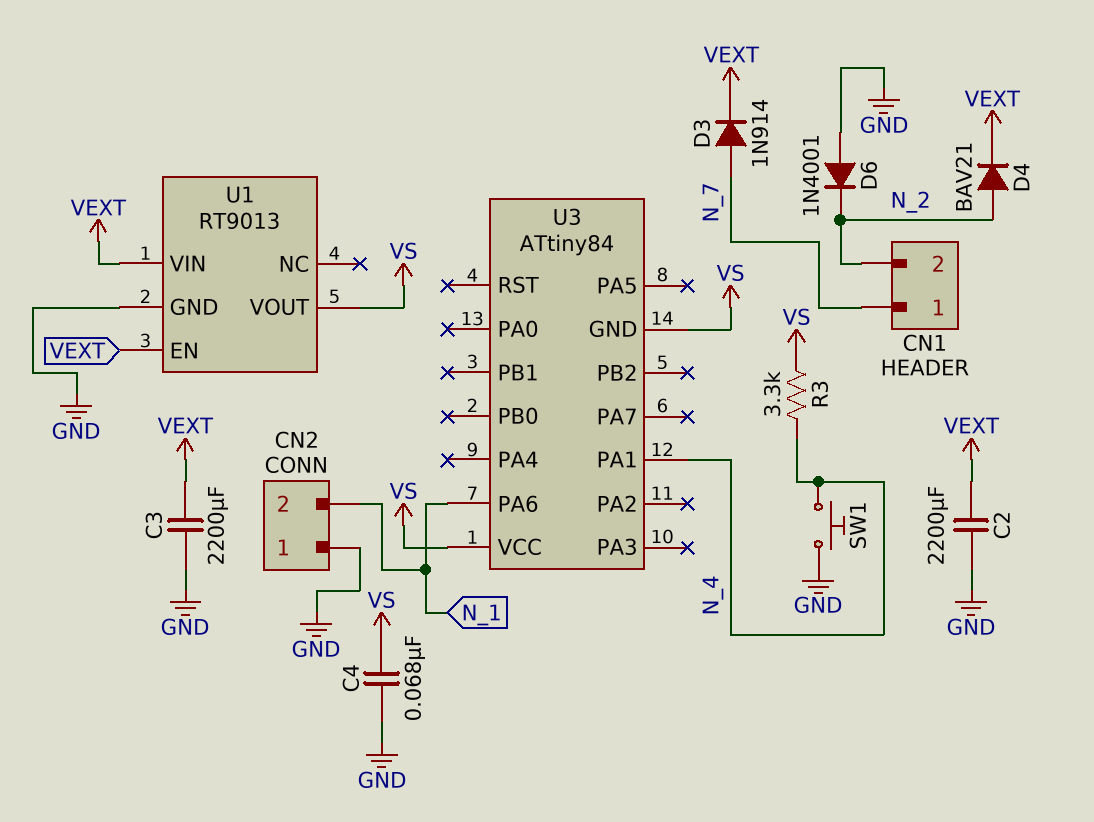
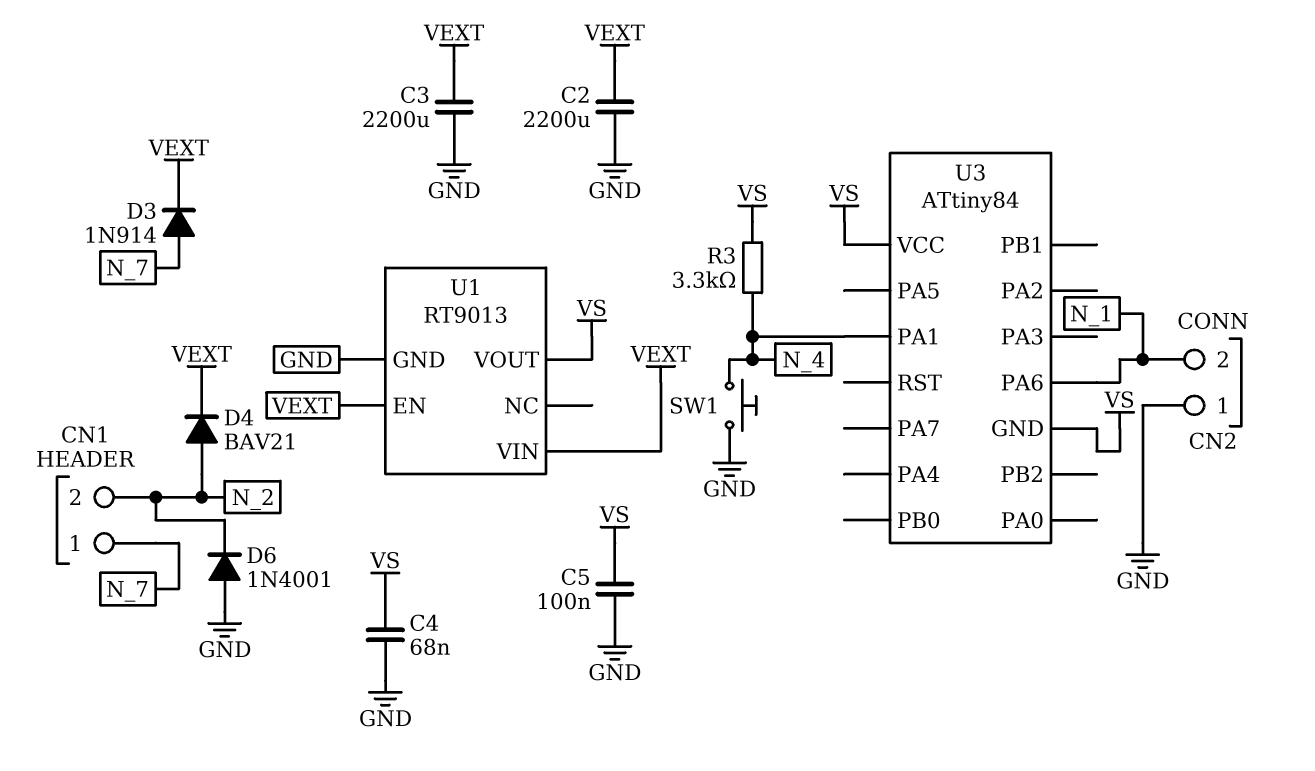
C5: none -> 100nF (GND, VS)

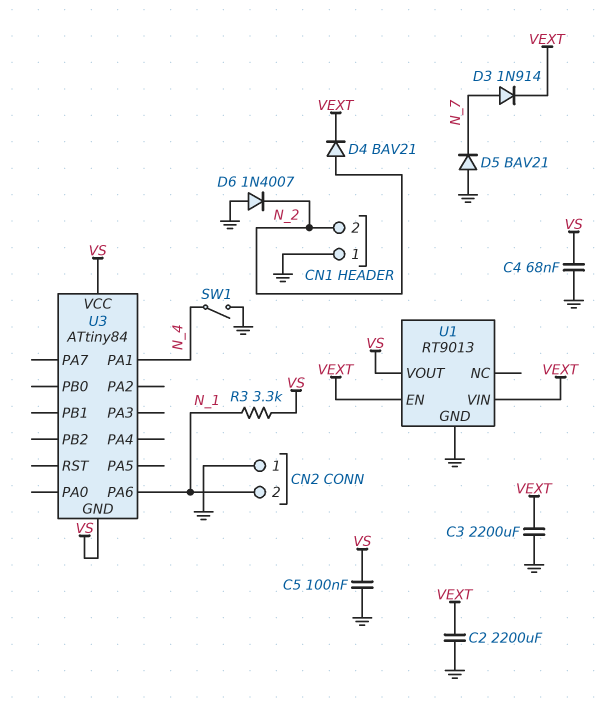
CN1 pin 1: N_7 -> GND
D5: none -> diode BAV21 (A GND, K N_7)
D6: diode 1N4001 (A GND, K N_2) -> diode 1N4007 (A GND, K N_2)
R3: 3.3k (N_4, VS) -> 3.3k (N_1, VS)
SW1: button (GND, N_4) -> switch (GND, N_4)

